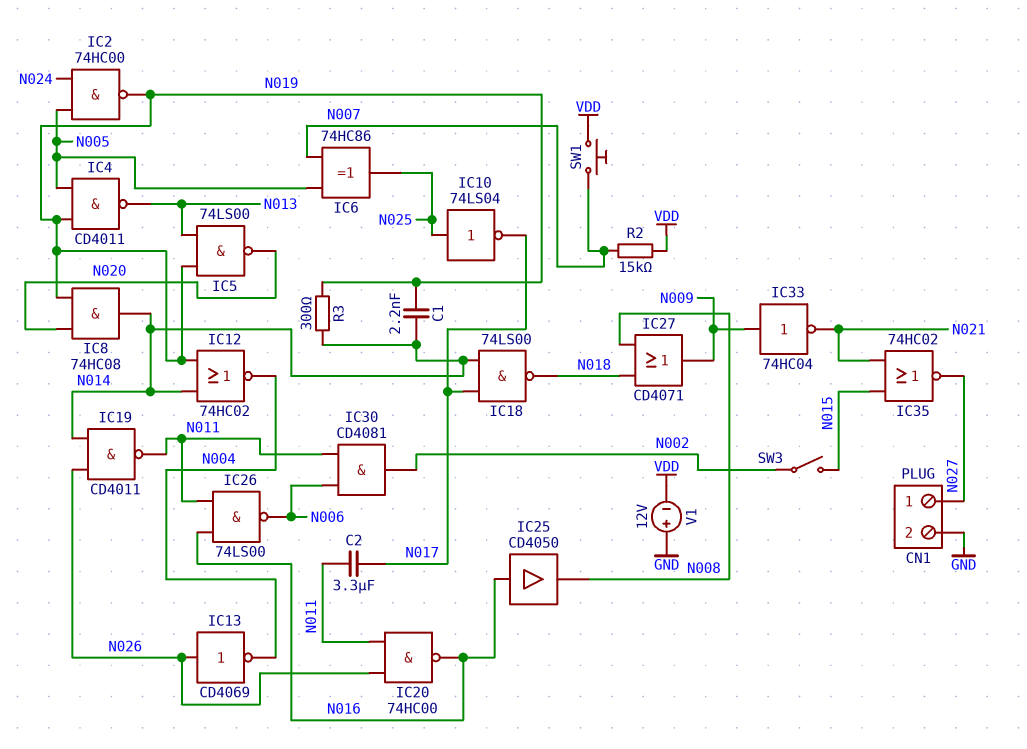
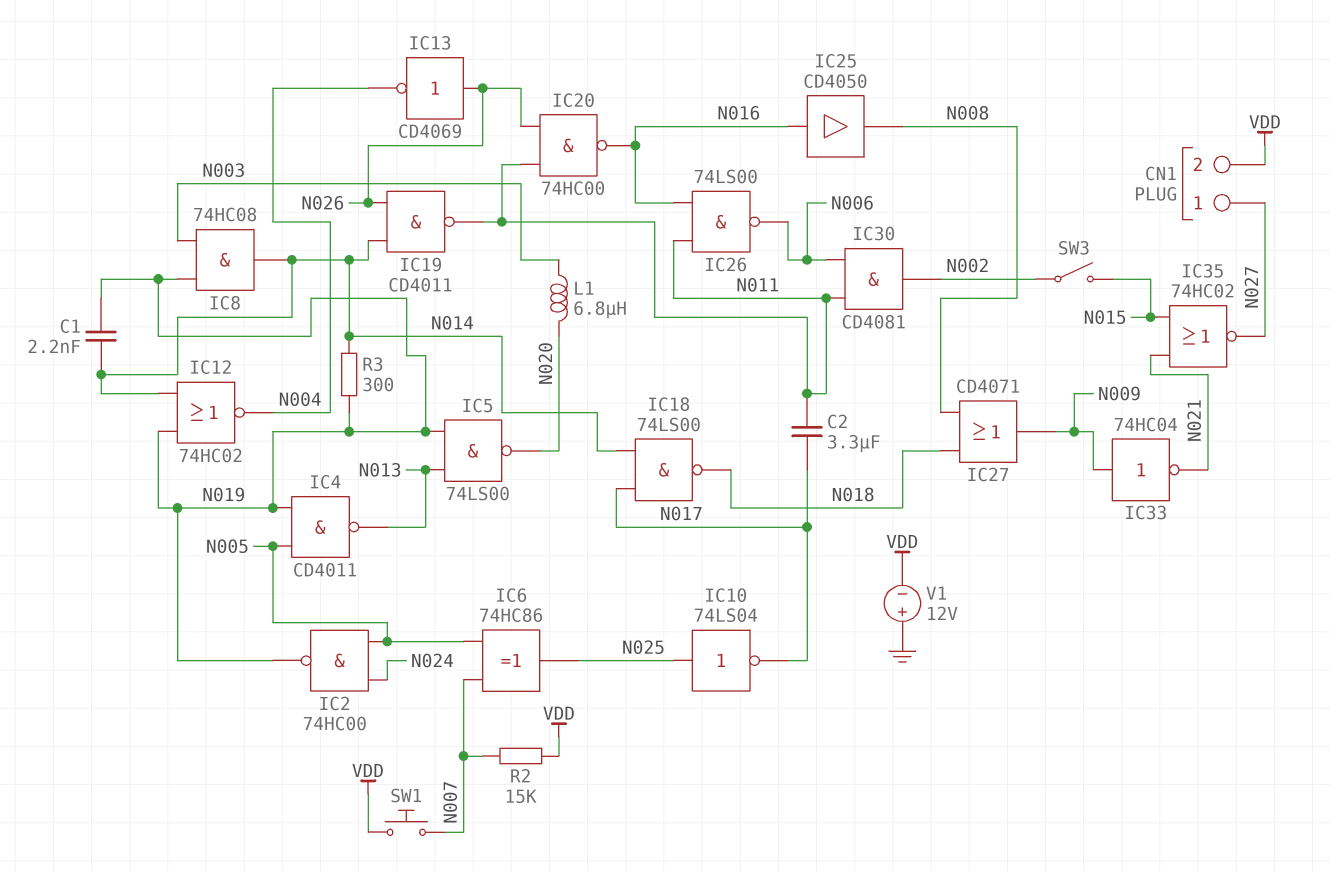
CN1 pin 2: GND -> VDD
IC8: AND 74HC08 (in N019, in N020, out N014) -> AND 74HC08 (in N003, in N019, out N014)
L1: none -> 6.8uH (N003, N020)

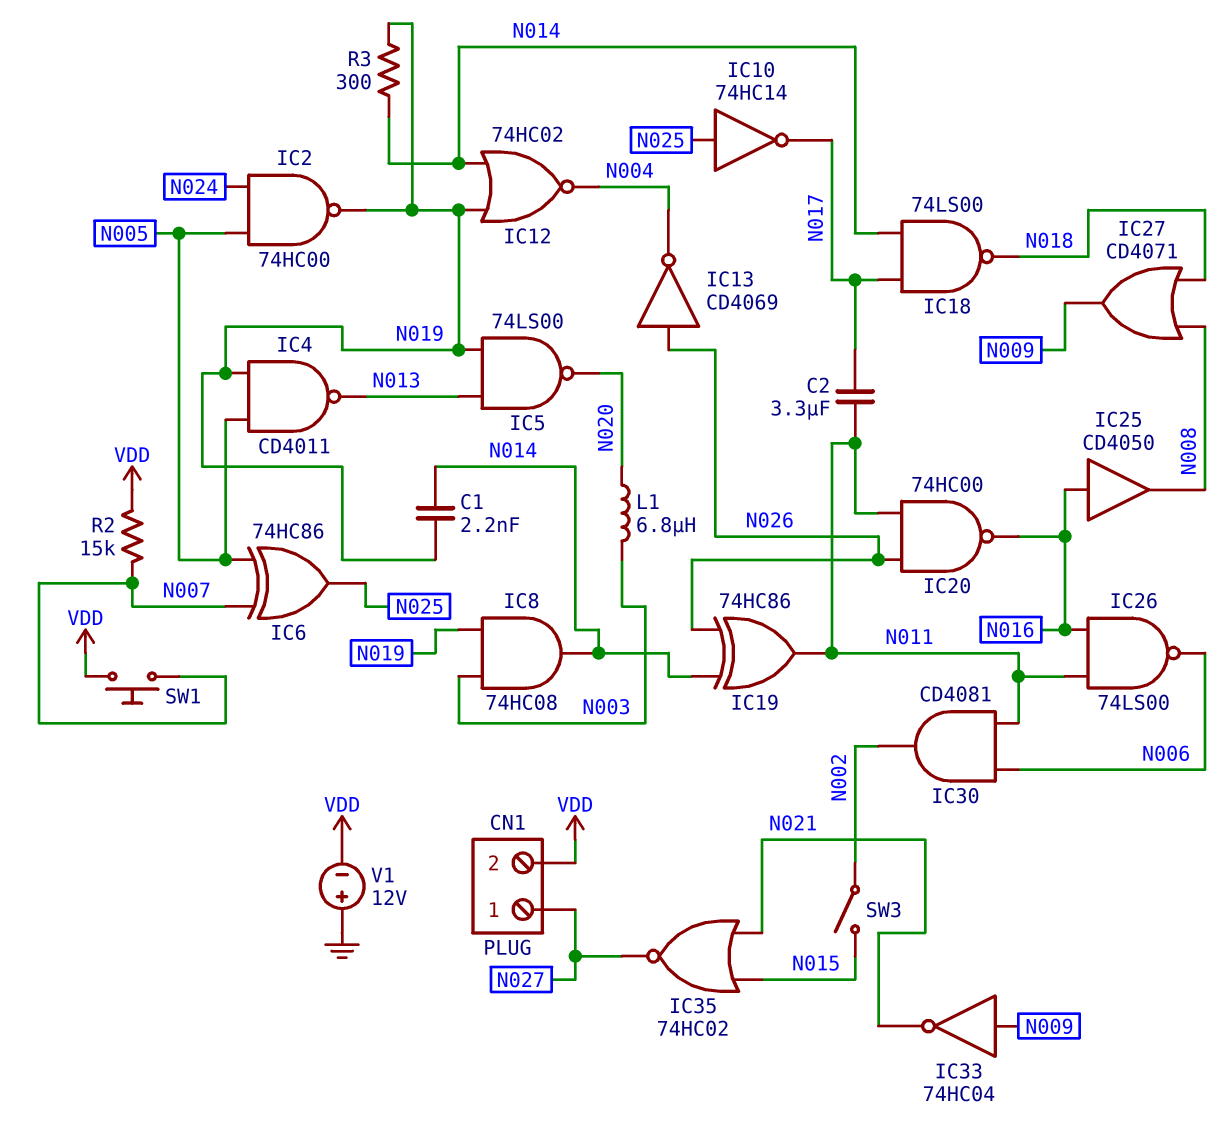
IC10: NOT 74LS04 (in N025, out N017) -> NOT 74HC14 (in N025, out N017)
IC19: NAND CD4011 (in N014, in N026, out N011) -> XOR 74HC86 (in N014, in N026, out N011)

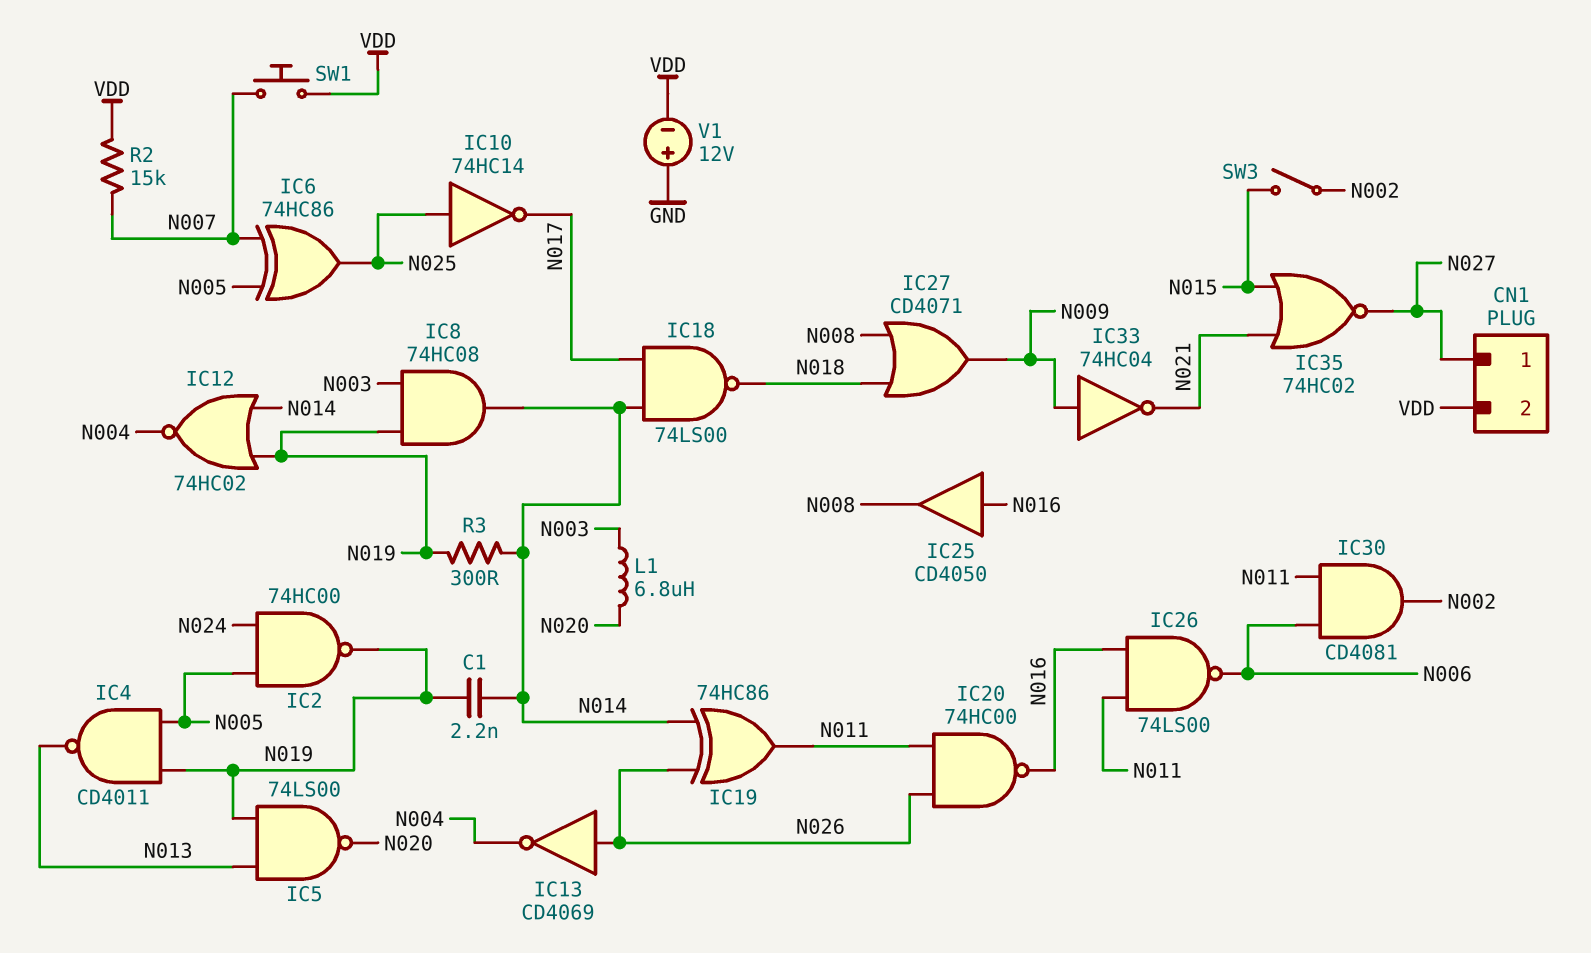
C2: 3.3uF (N011, N017) -> none

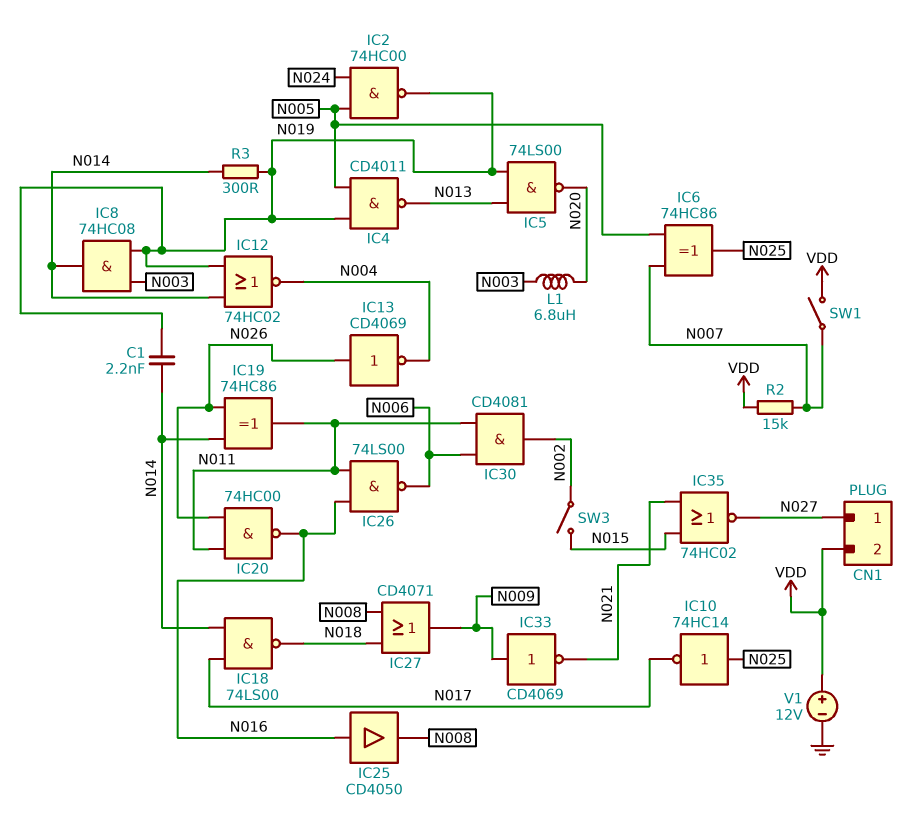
IC33: NOT 74HC04 (in N009, out N021) -> NOT CD4069 (in N009, out N021)
SW1: button (N007, VDD) -> switch (N007, VDD)
V1: 12V (plus GND, minus VDD) -> 12V (plus VDD, minus GND)

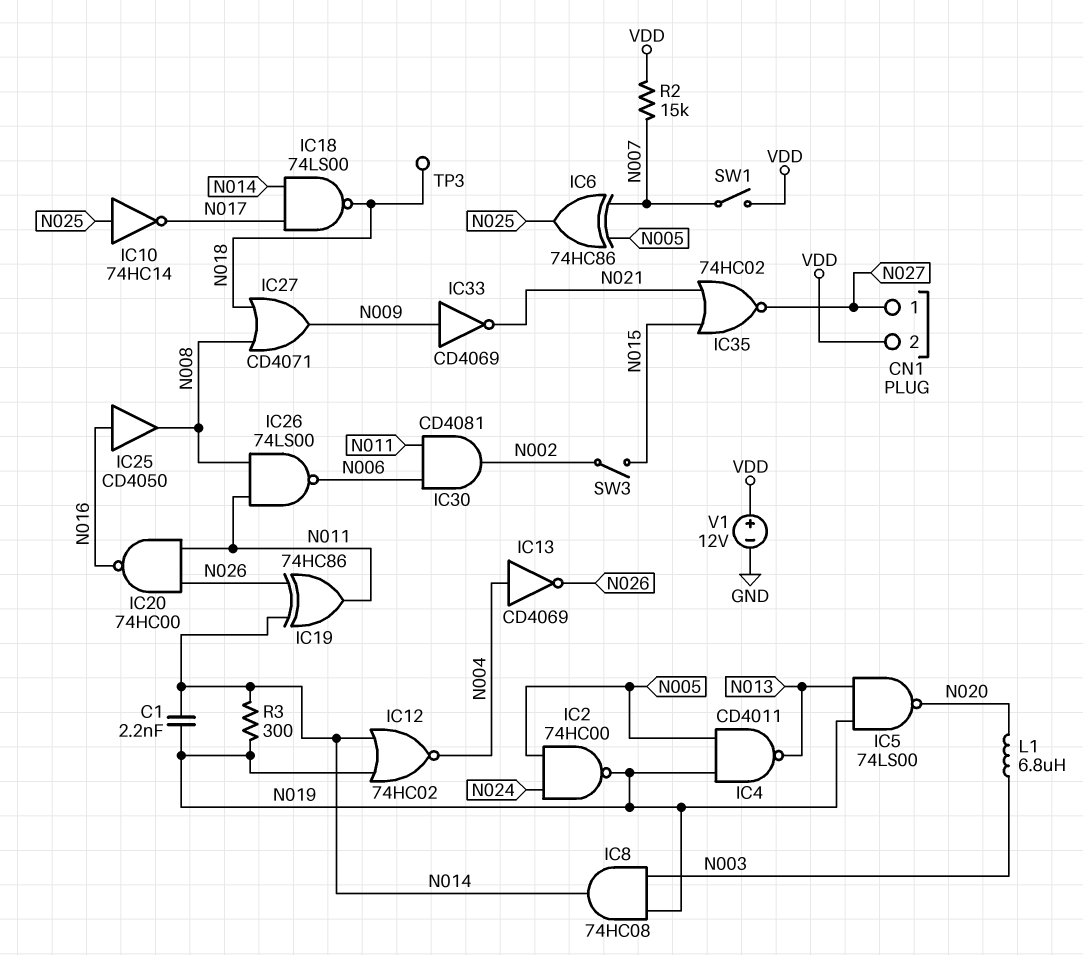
IC13: NOT CD4069 (in N026, out N004) -> NOT CD4069 (in N004, out N026)
IC26: NAND 74LS00 (in N011, in N016, out N006) -> NAND 74LS00 (in N008, in N011, out N006)
TP3: none -> test point (N018)

